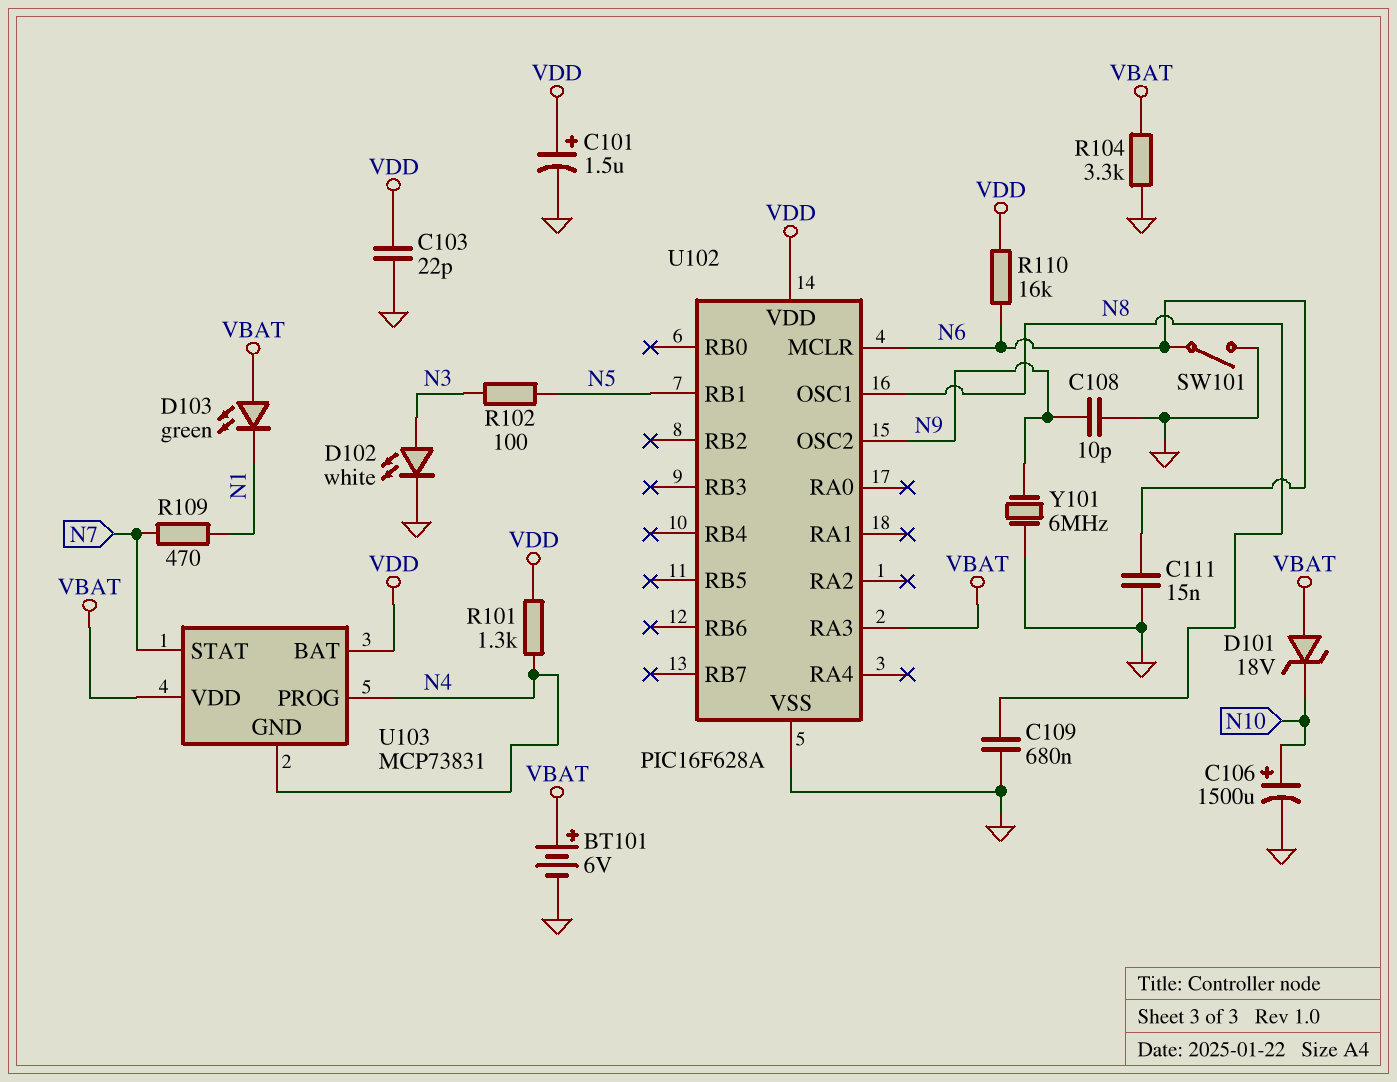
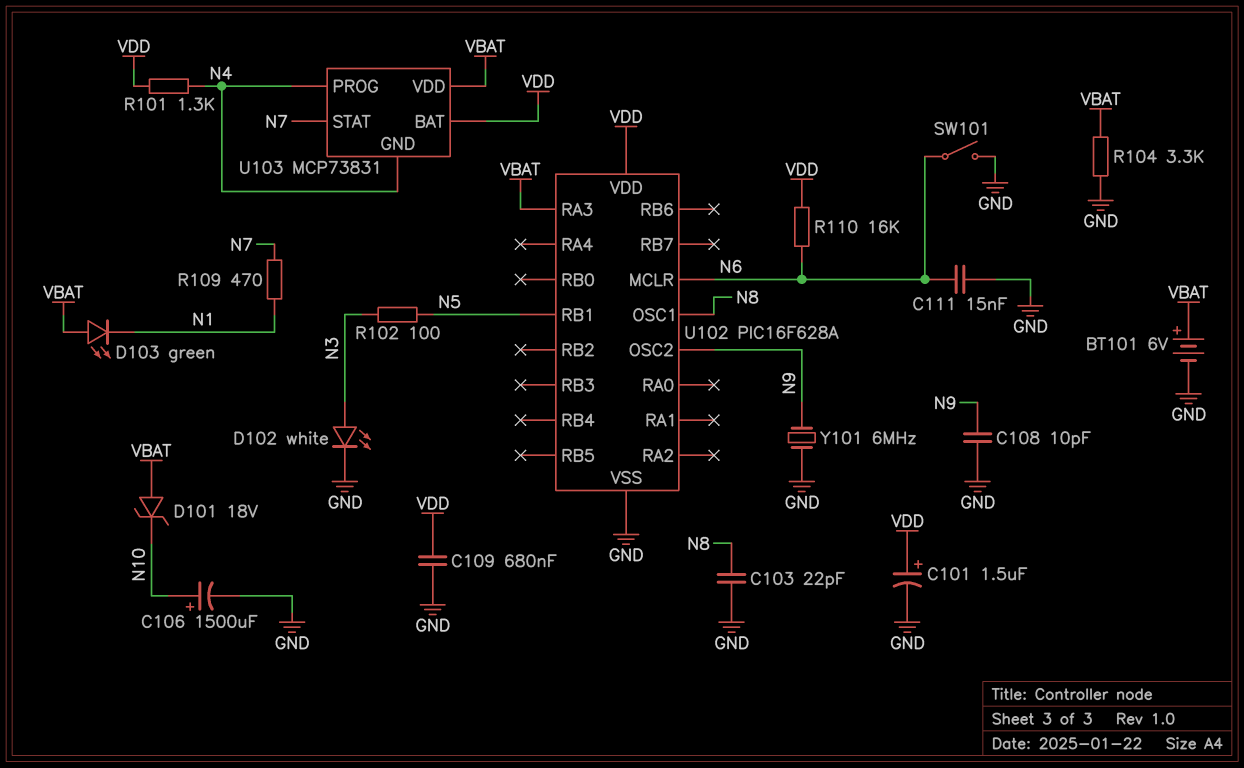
C103: 22pF (GND, VDD) -> 22pF (GND, N8)
C109: 680nF (GND, N8) -> 680nF (GND, VDD)

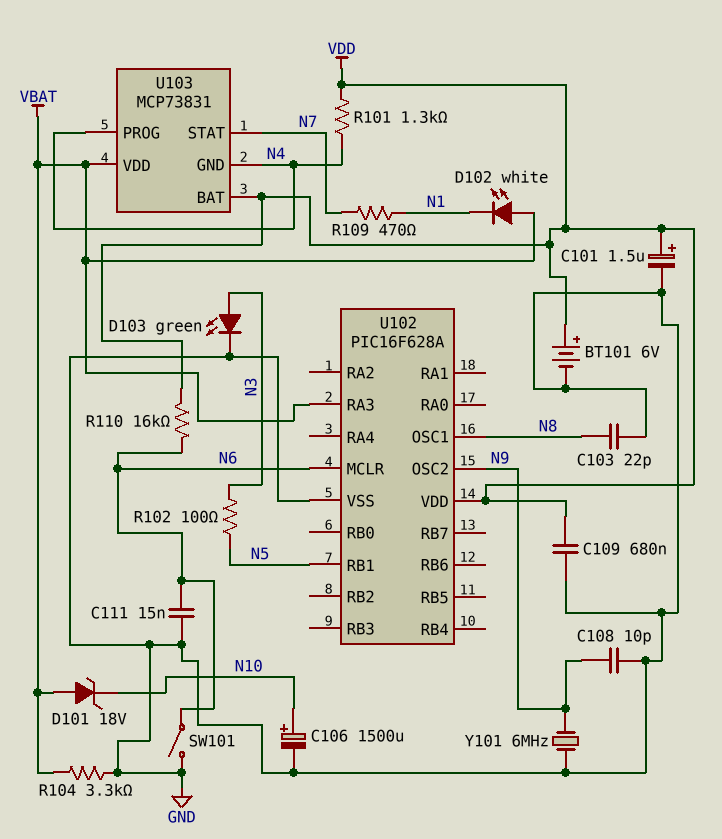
BT101: 6V (plus VBAT, minus GND) -> 6V (plus VDD, minus GND)
D102: LED white (A N3, K GND) -> LED white (A VBAT, K N1)
D103: LED green (A VBAT, K N1) -> LED green (A N3, K GND)

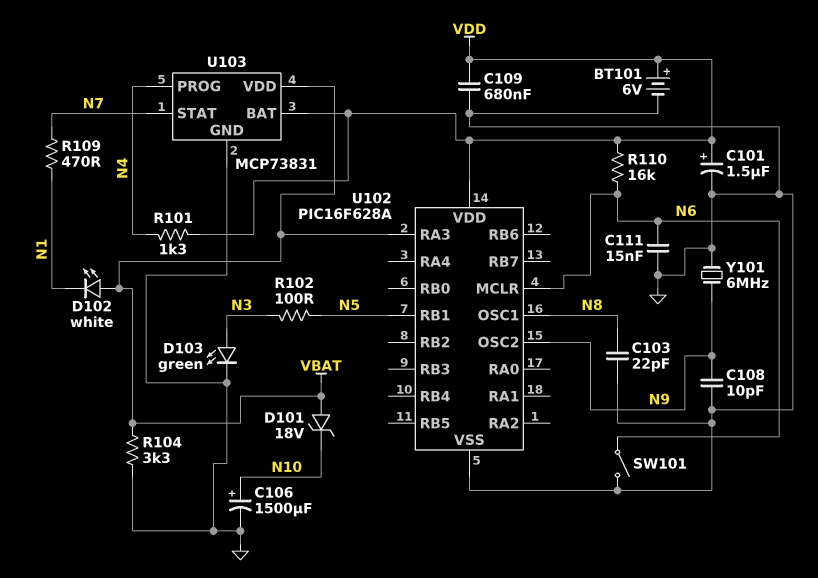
U103 pin GND: N4 -> GND

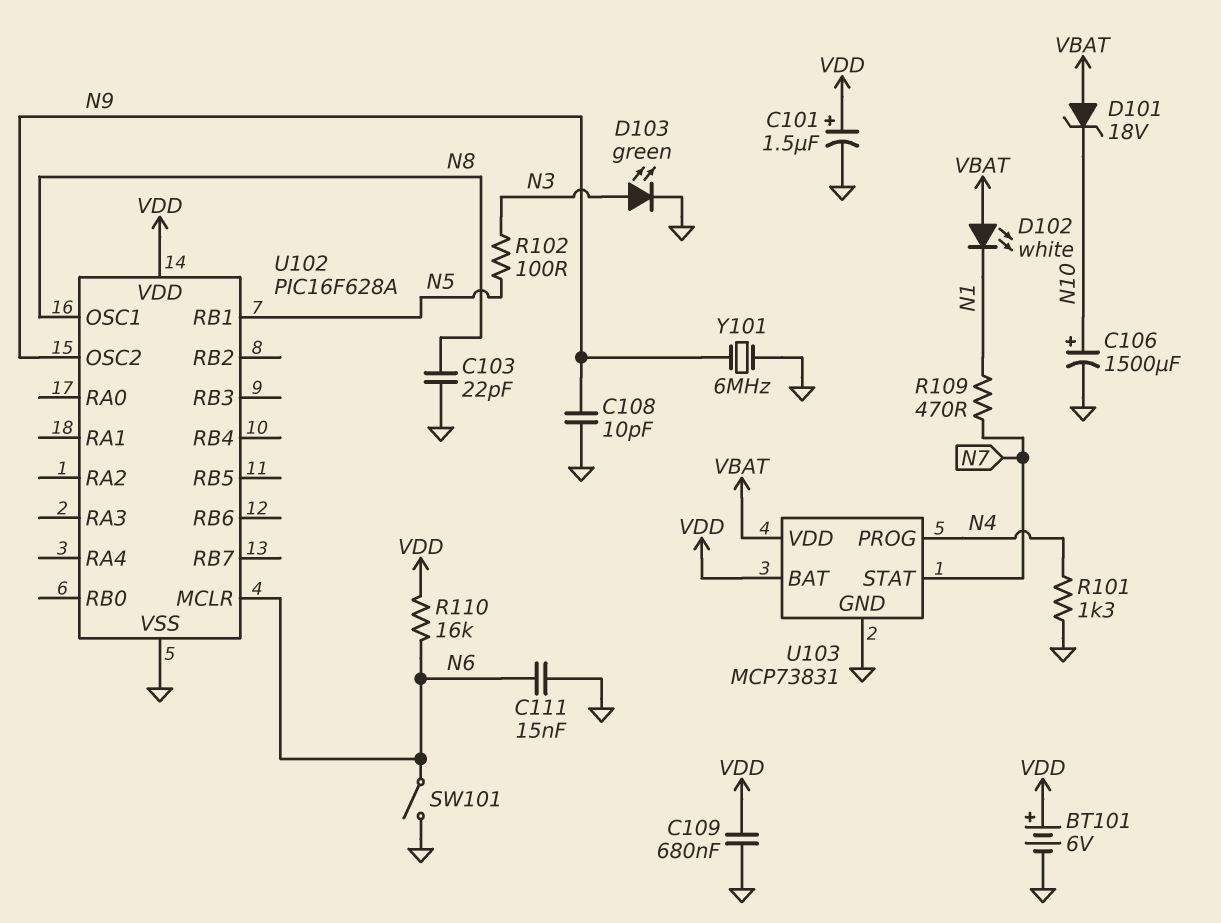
R101: 1.3k (N4, VDD) -> 1.3k (GND, N4)
R104: 3.3k (GND, VBAT) -> none
U102 pin RA3: VBAT -> none

